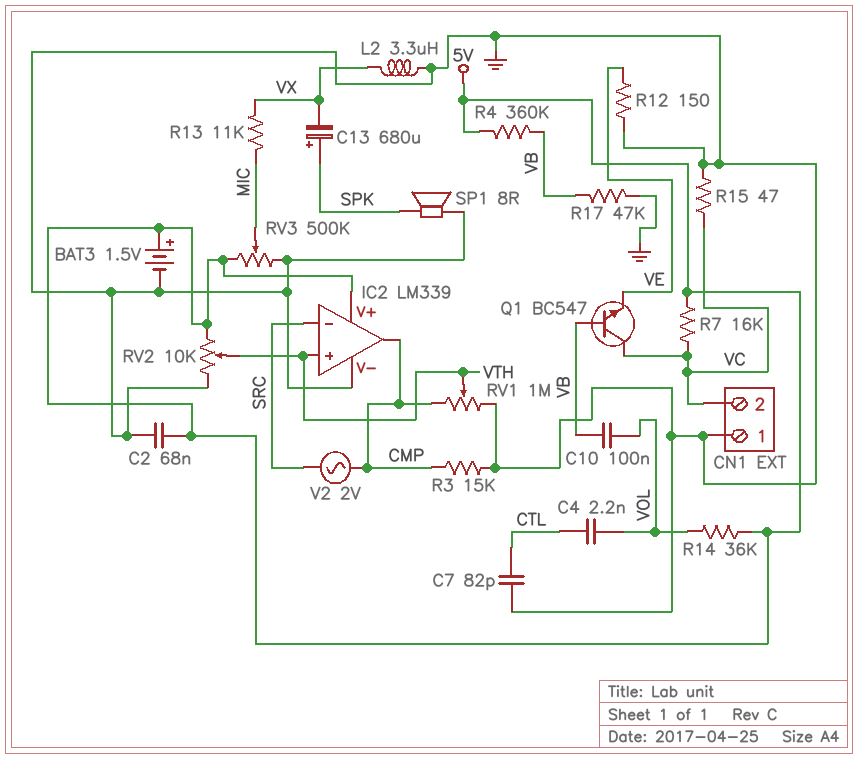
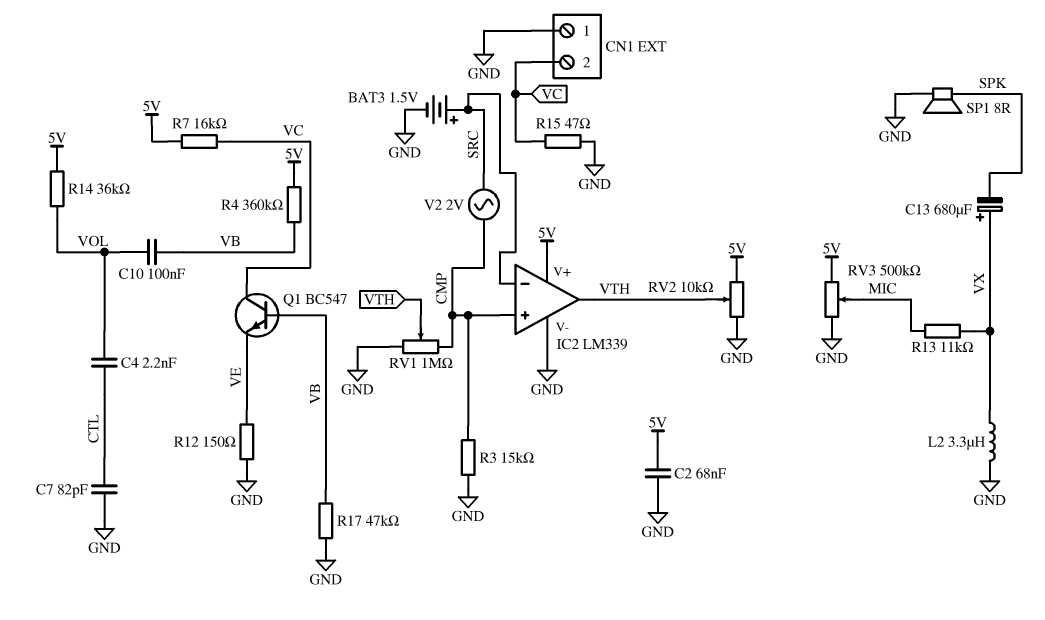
BAT3: 1.5V (plus 5V, minus GND) -> 1.5V (plus SRC, minus GND)
C13: 680uF (plus SPK, minus VX) -> 680uF (plus VX, minus SPK)
IC2 pin in+: VTH -> CMP
IC2 pin out: CMP -> VTH

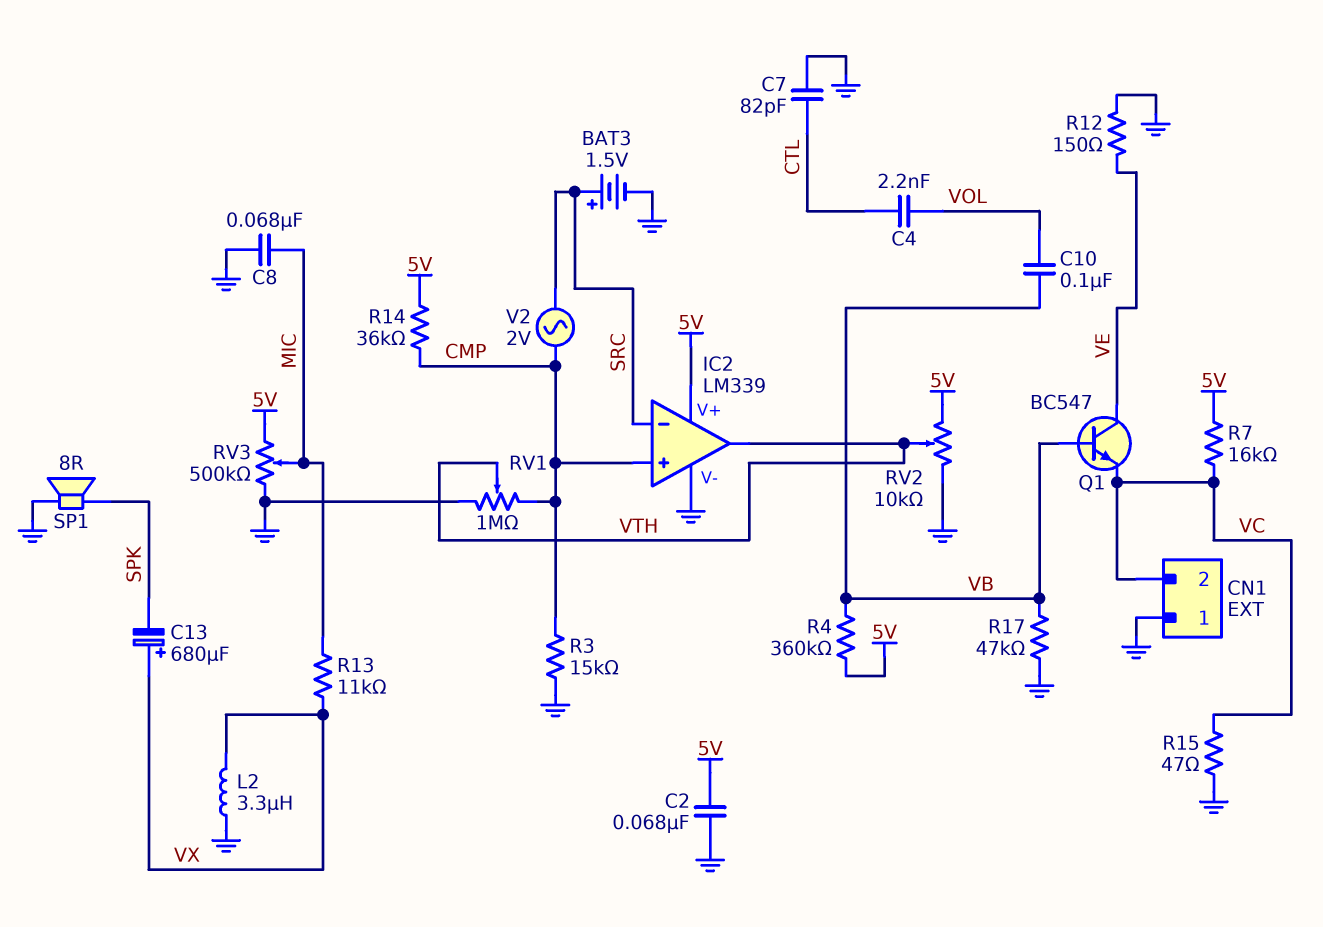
C8: none -> 68nF (GND, MIC)
Q1: NPN BC547 (B VB, C VC, E VE) -> NPN BC547 (B VB, C VE, E VC)
R14: 36k (5V, VOL) -> 36k (5V, CMP)

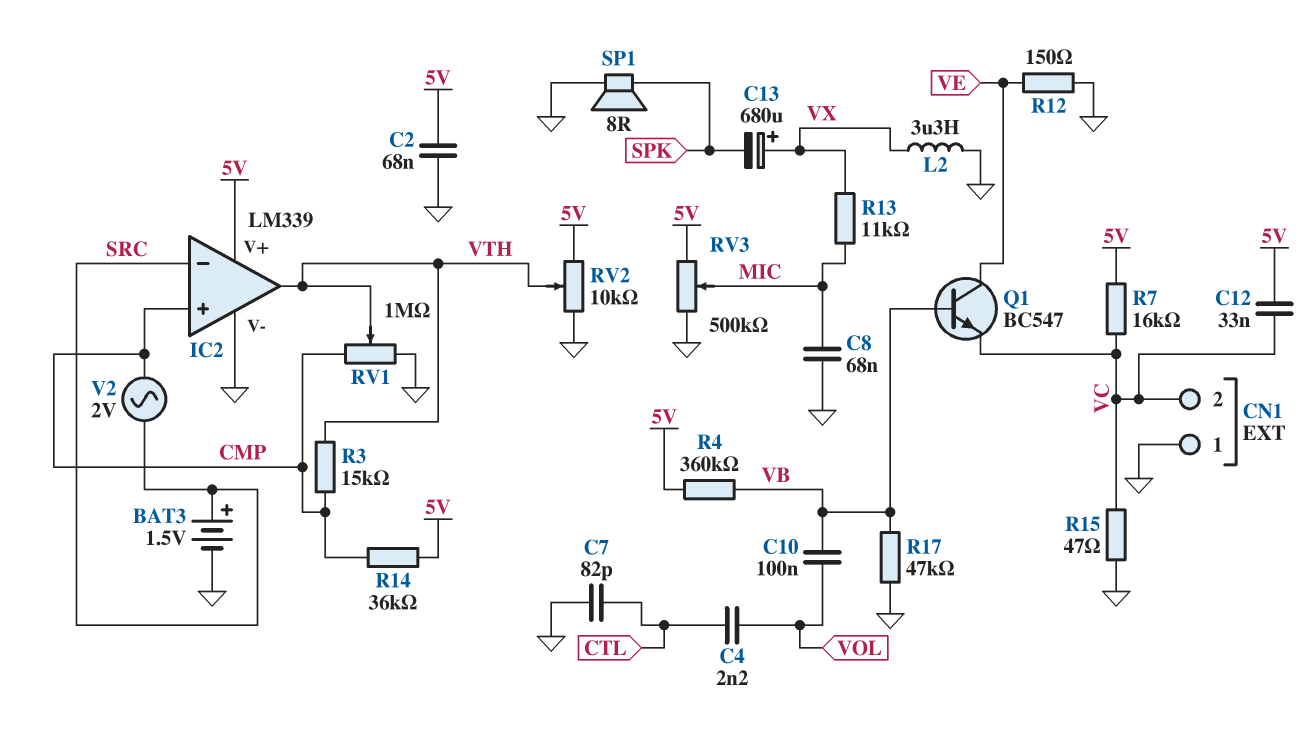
C12: none -> 33nF (5V, VC)
R3: 15k (CMP, GND) -> 15k (CMP, VTH)

